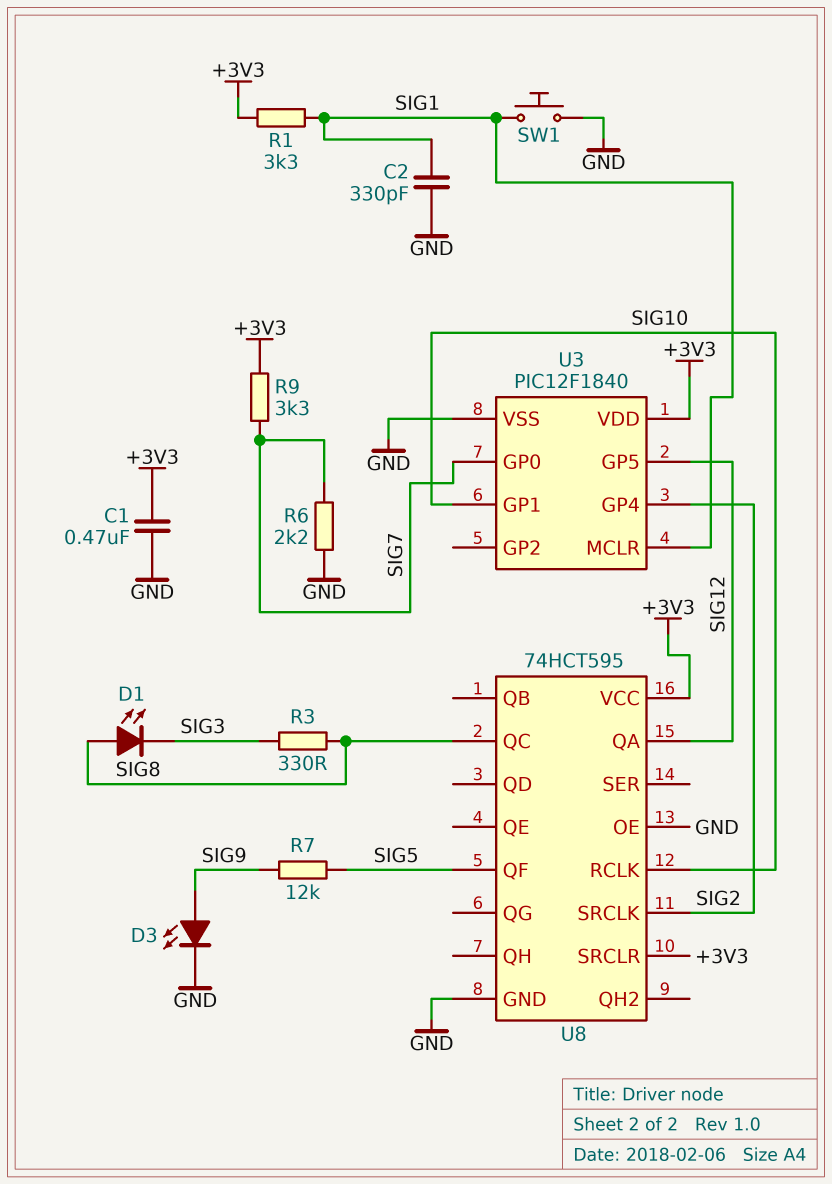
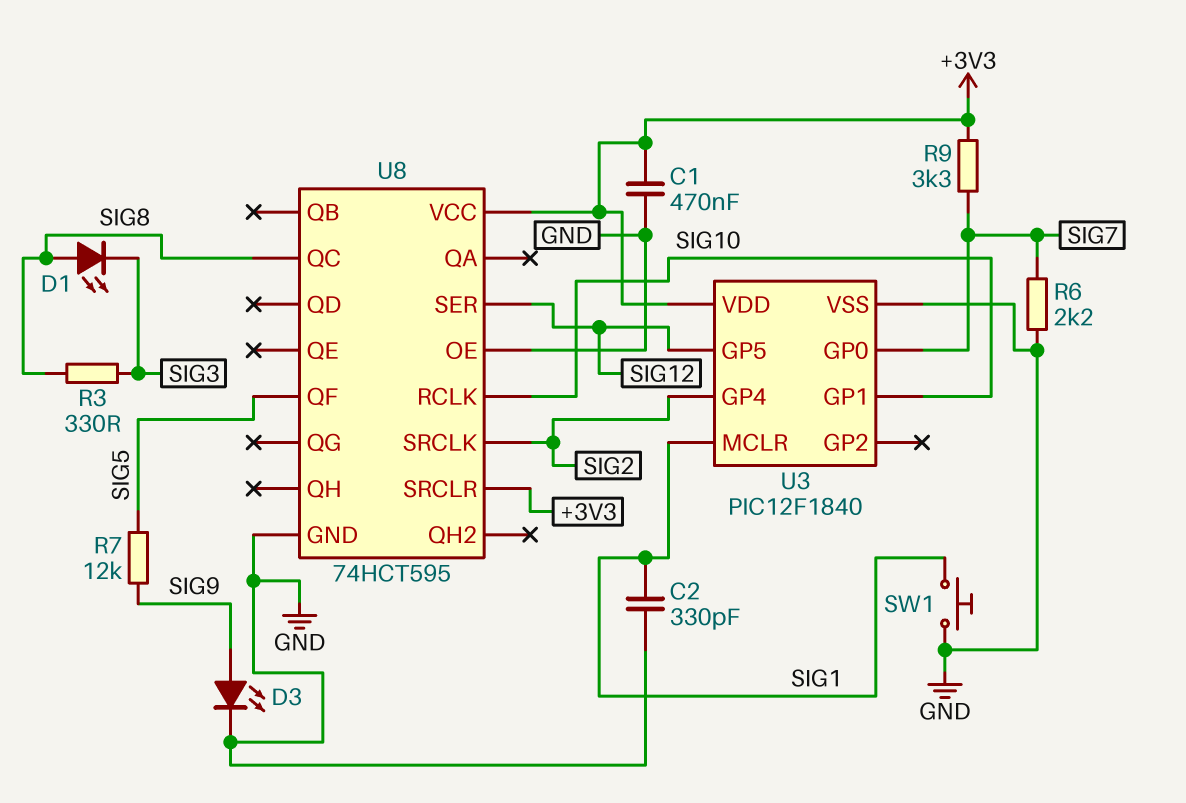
R1: 3.3k (+3V3, SIG1) -> none
U8 pin QA: SIG12 -> none
U8 pin SER: none -> SIG12

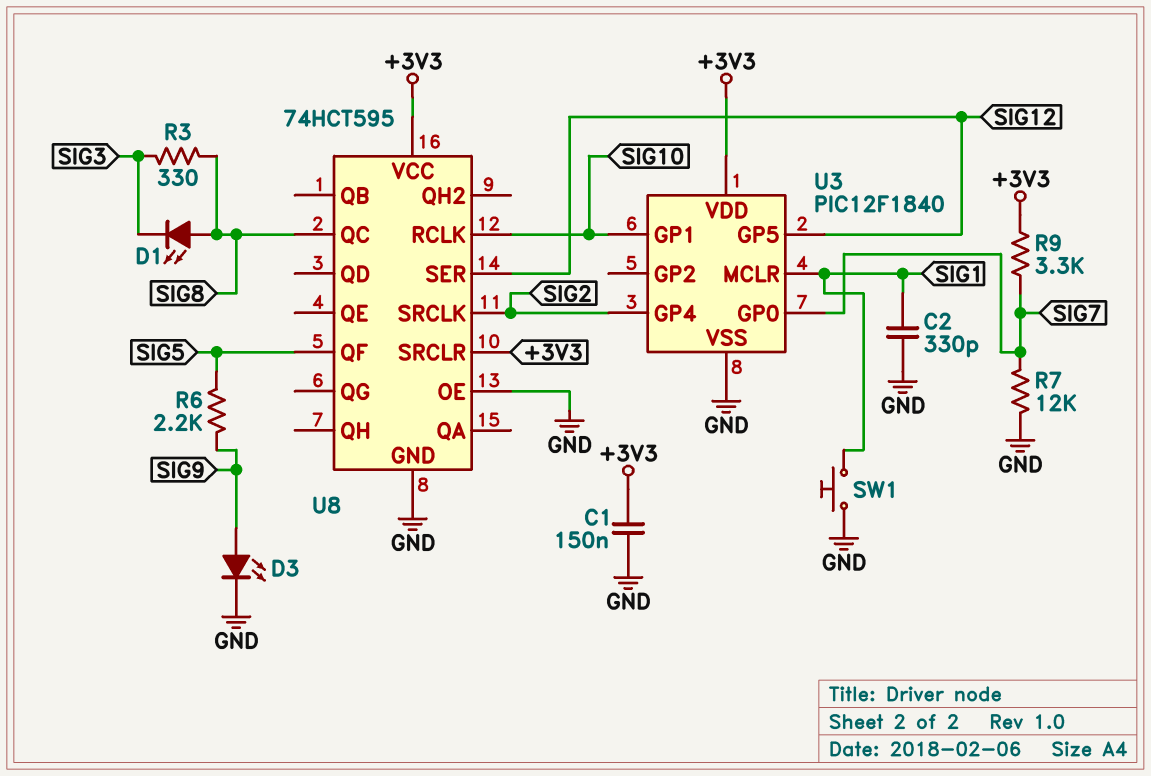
C1: 470nF (+3V3, GND) -> 150nF (+3V3, GND)
R6: 2.2k (GND, SIG7) -> 2.2k (SIG5, SIG9)
R7: 12k (SIG5, SIG9) -> 12k (GND, SIG7)

